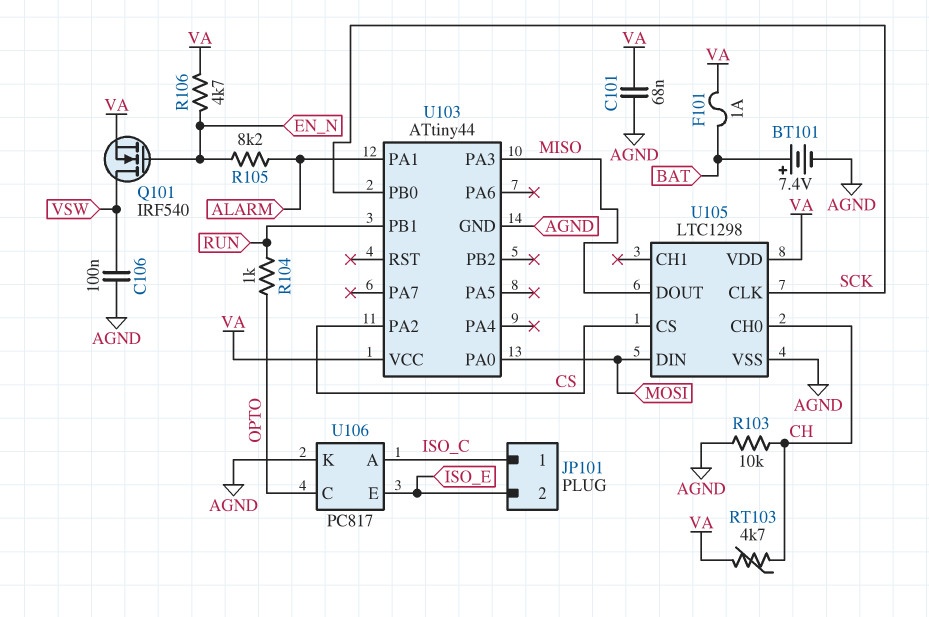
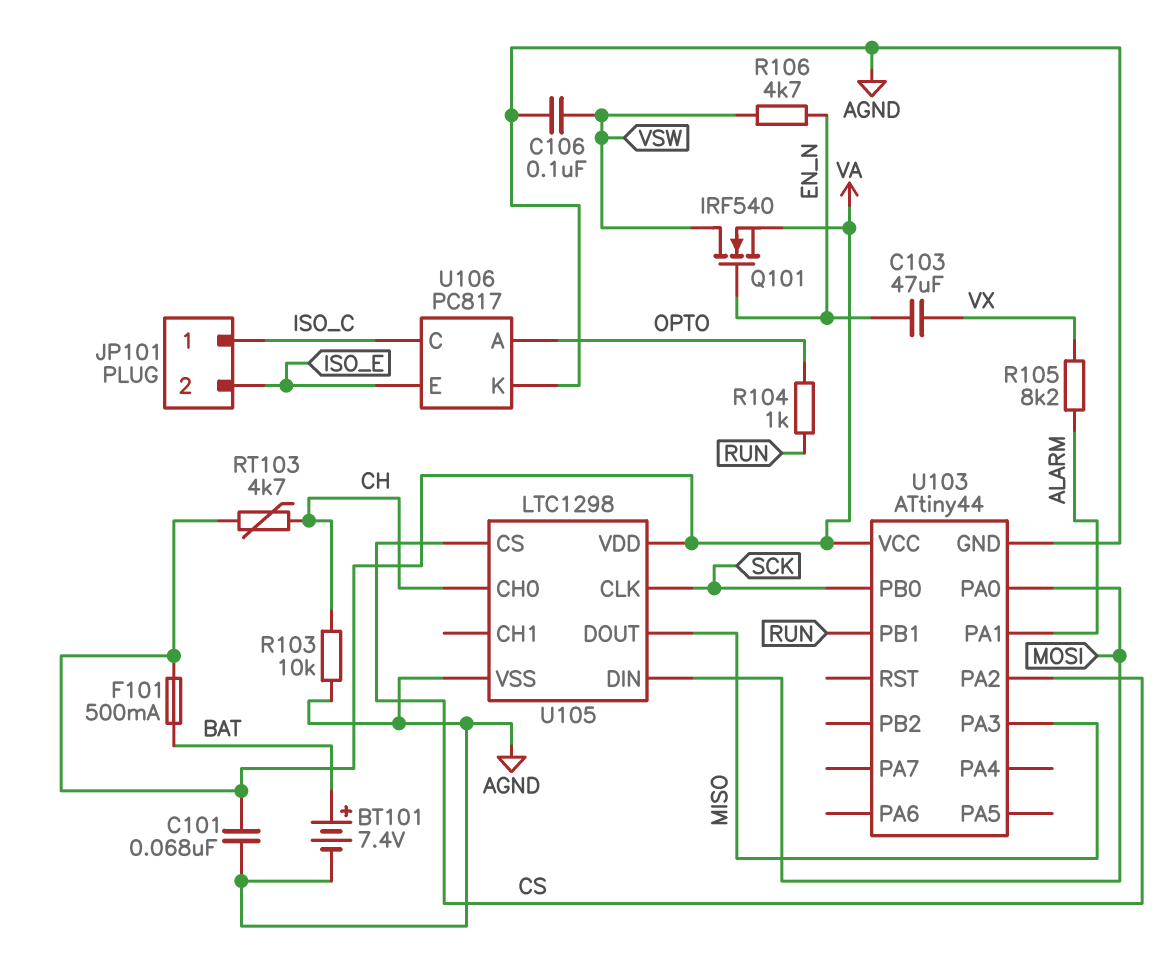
C103: none -> 47uF (EN_N, VX)
F101: 1A (BAT, VA) -> 500mA (BAT, VA)
R105: 8.2k (ALARM, EN_N) -> 8.2k (ALARM, VX)
R106: 4.7k (EN_N, VA) -> 4.7k (EN_N, VSW)
U106 pin A: ISO_C -> OPTO
U106 pin C: OPTO -> ISO_C

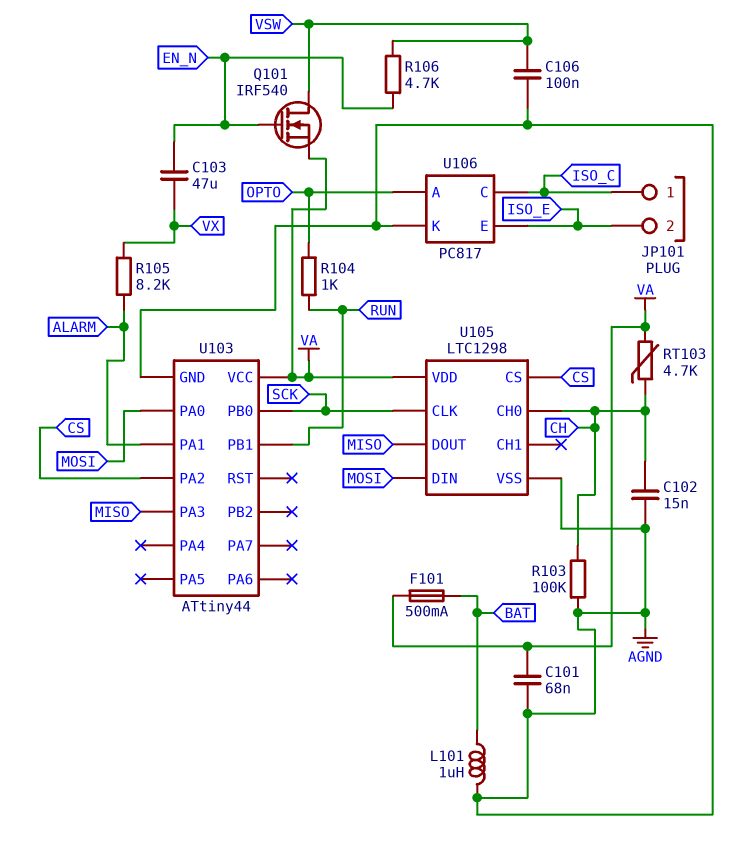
BT101: 7.4V (plus BAT, minus AGND) -> none
C102: none -> 15nF (AGND, CH)
L101: none -> 1uH (AGND, BAT)
R103: 10k (AGND, CH) -> 100k (AGND, CH)

